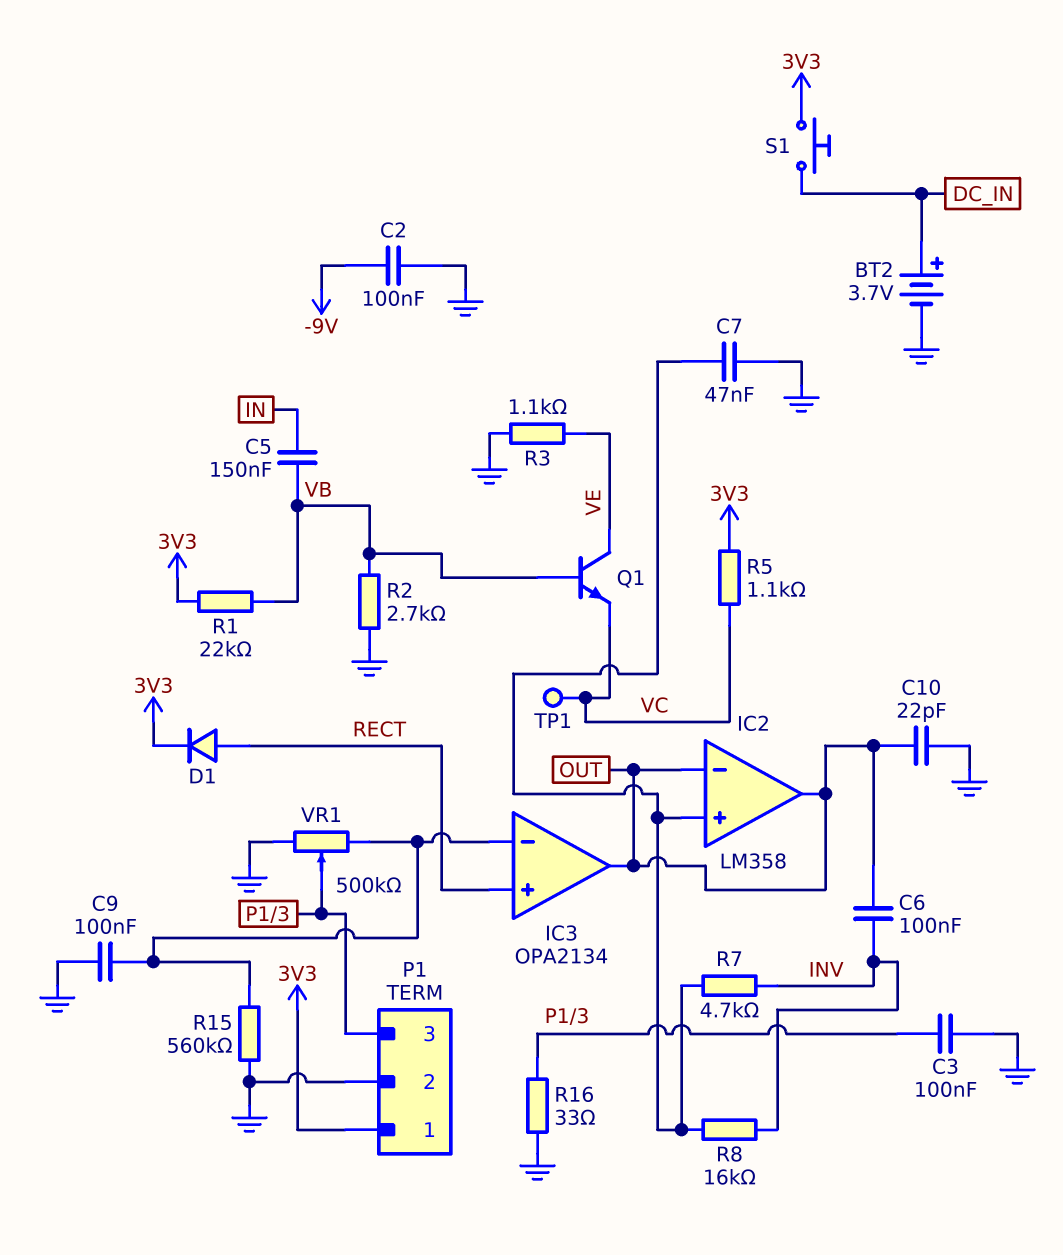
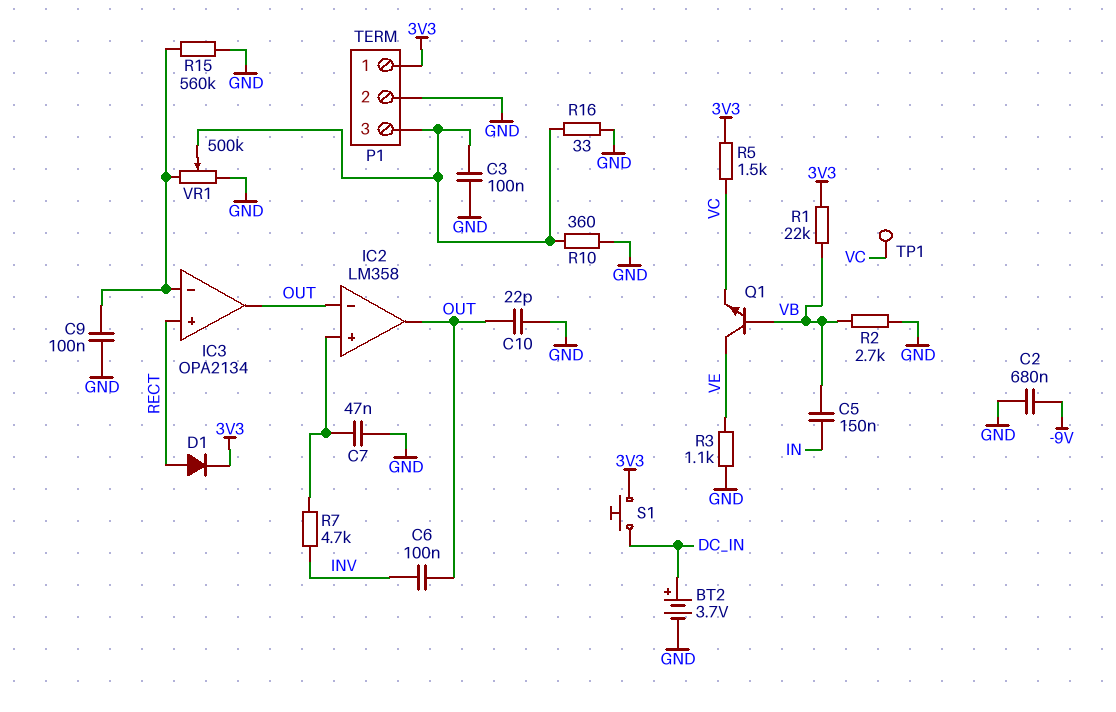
C2: 100nF (-9V, GND) -> 680nF (-9V, GND)
R5: 1.1k (3V3, VC) -> 1.5k (3V3, VC)
R8: 16k (IC2/in+, INV) -> none
R10: none -> 360 (GND, P1/3)

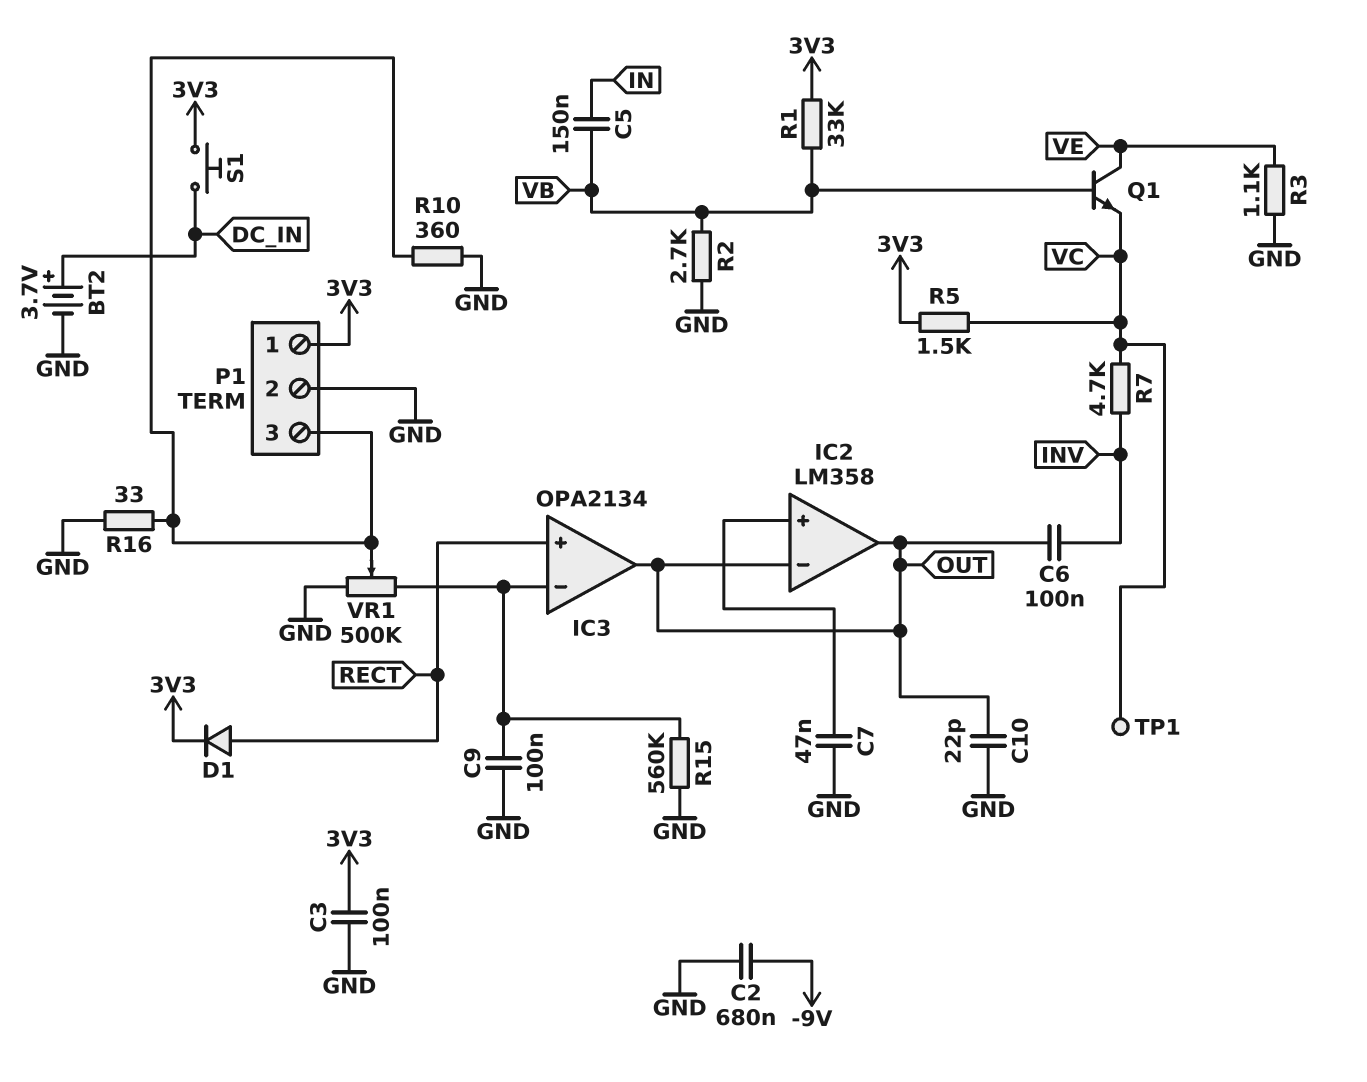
C3: 100nF (GND, P1/3) -> 100nF (3V3, GND)
R1: 22k (3V3, VB) -> 33k (3V3, VB)
R7: 4.7k (IC2/in+, INV) -> 4.7k (INV, VC)

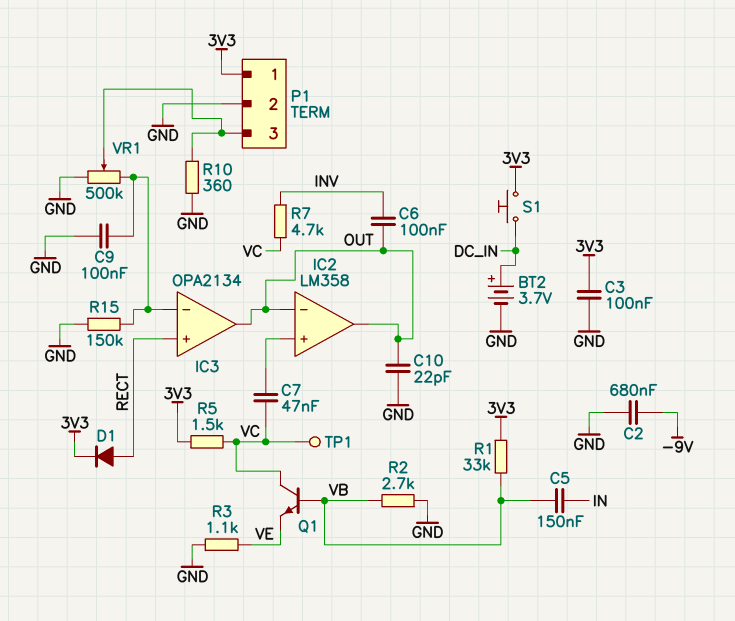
C7: 47nF (GND, IC2/in+) -> 47nF (IC2/in+, VC)
Q1: NPN (B VB, C VE, E VC) -> NPN (B VB, C VC, E VE)
R15: 560k (GND, IC3/in-) -> 150k (GND, IC3/in-)
R16: 33 (GND, P1/3) -> none

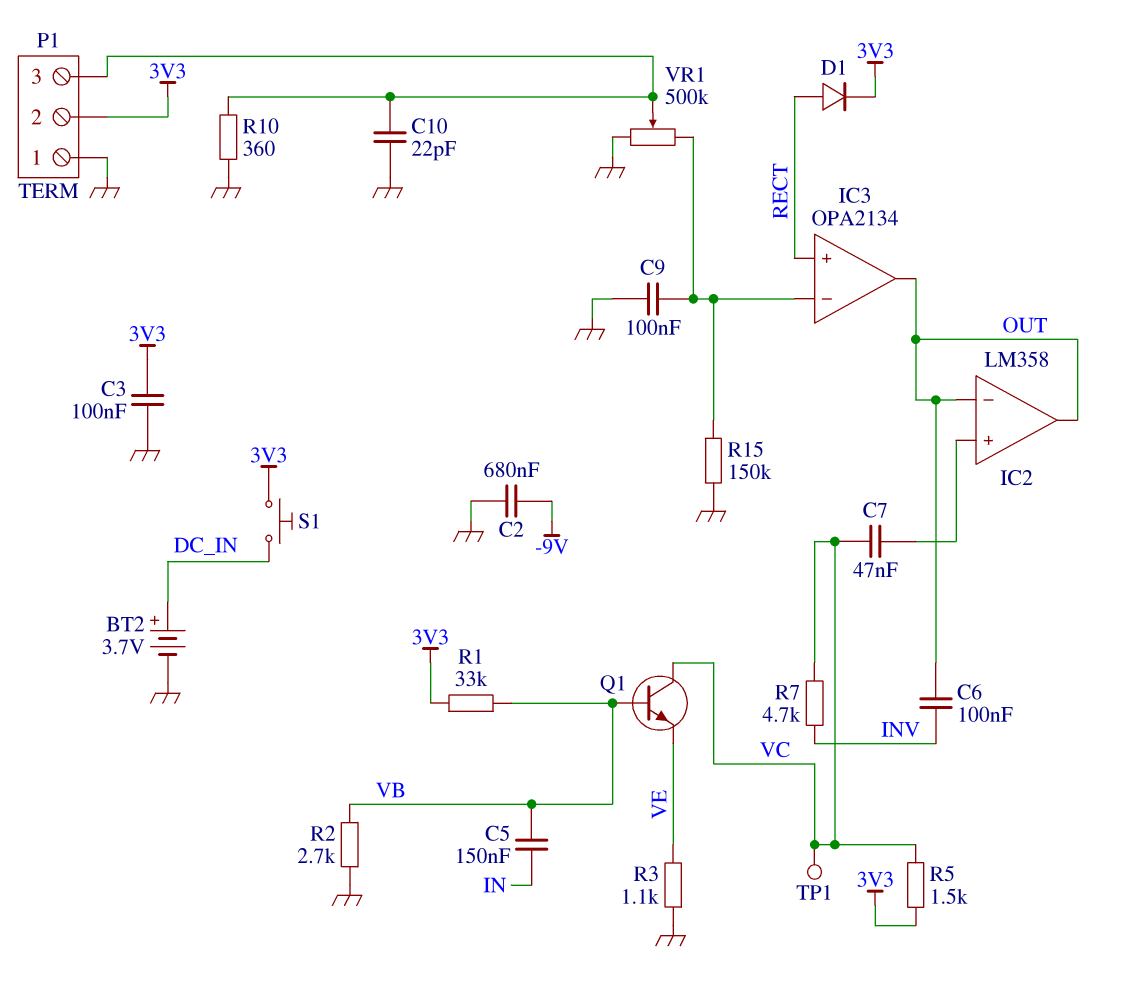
C10: 22pF (GND, OUT) -> 22pF (GND, P1/3)
P1 pin 1: 3V3 -> GND
P1 pin 2: GND -> 3V3

